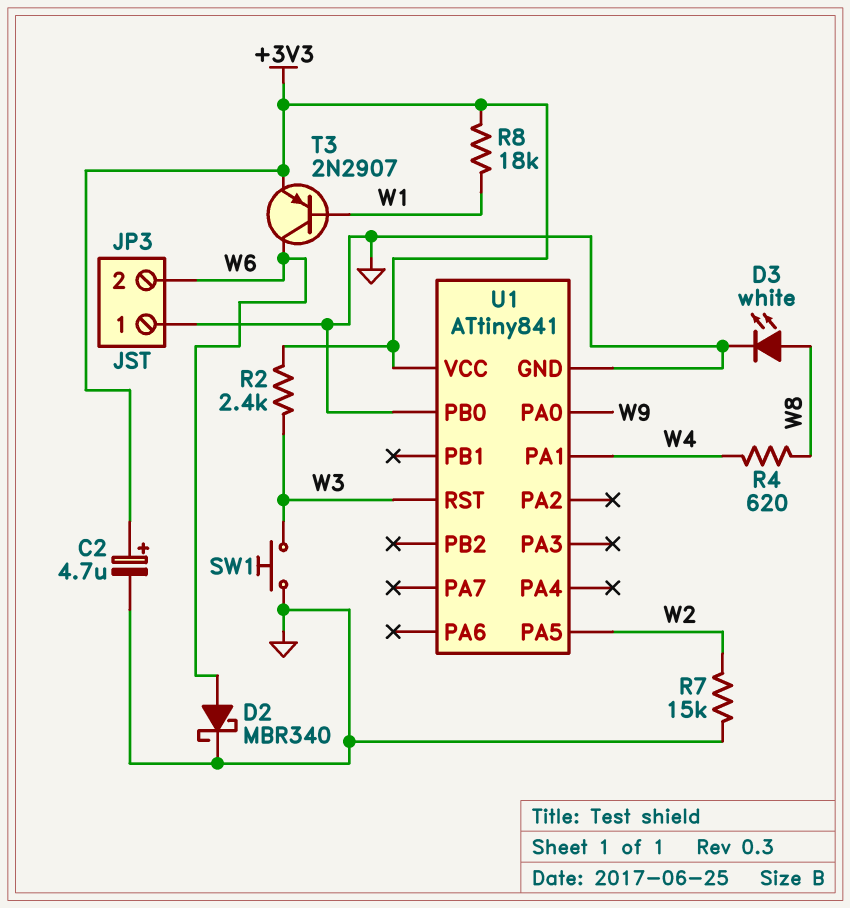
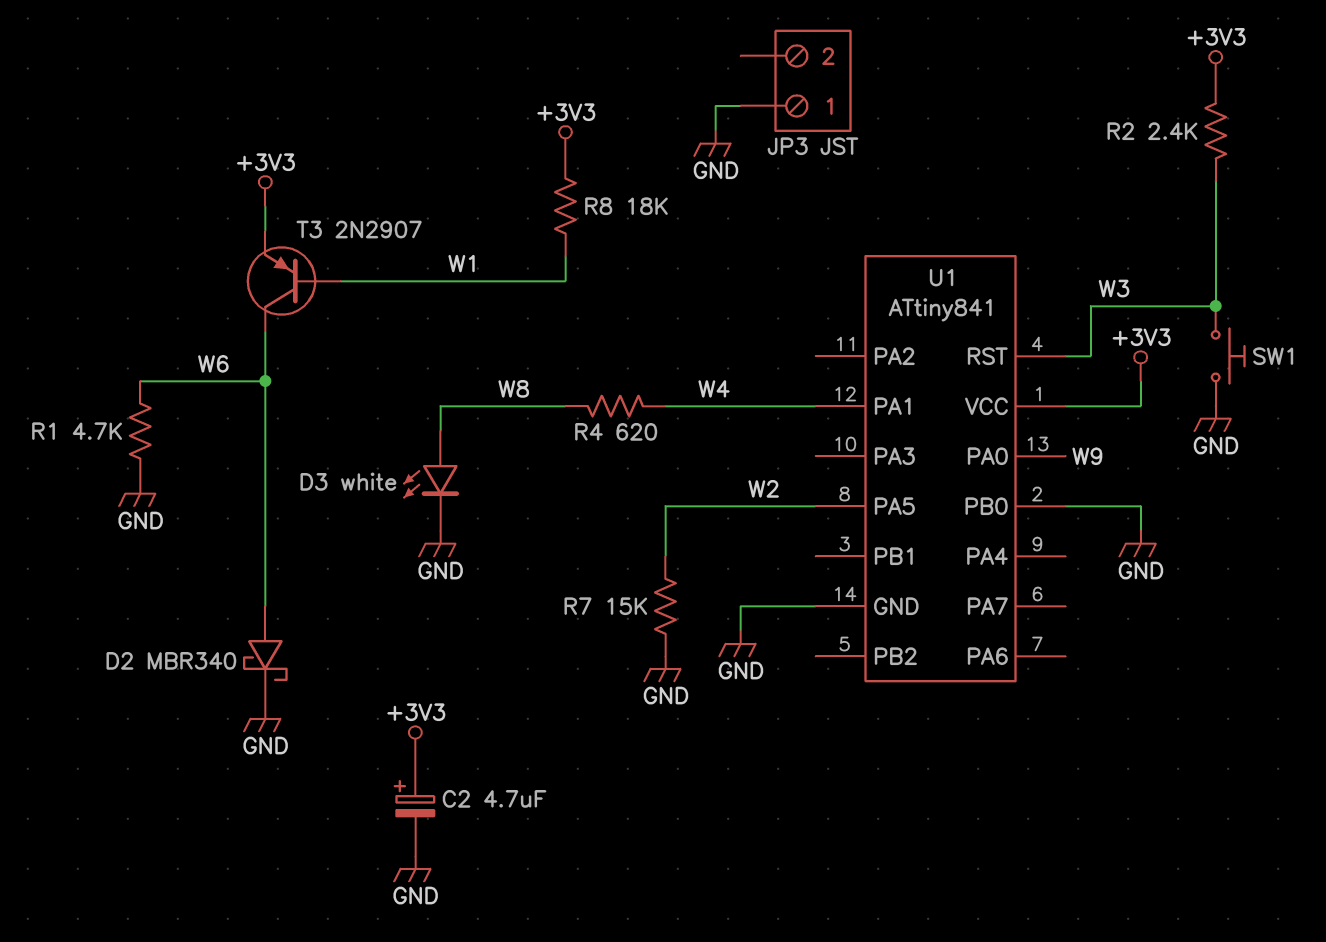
JP3 pin 2: W6 -> none
R1: none -> 4.7k (GND, W6)

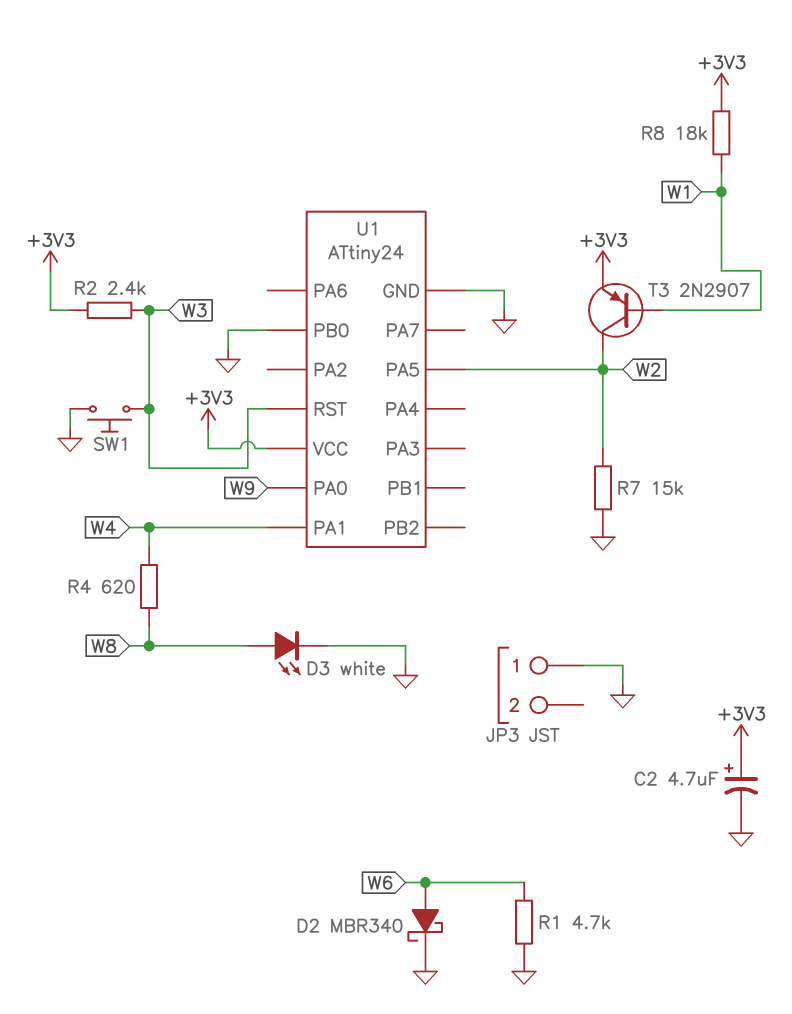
T3: PNP 2N2907 (B W1, C W6, E +3V3) -> PNP 2N2907 (B W1, C W2, E +3V3)
U1: ATtiny841 -> ATtiny24

